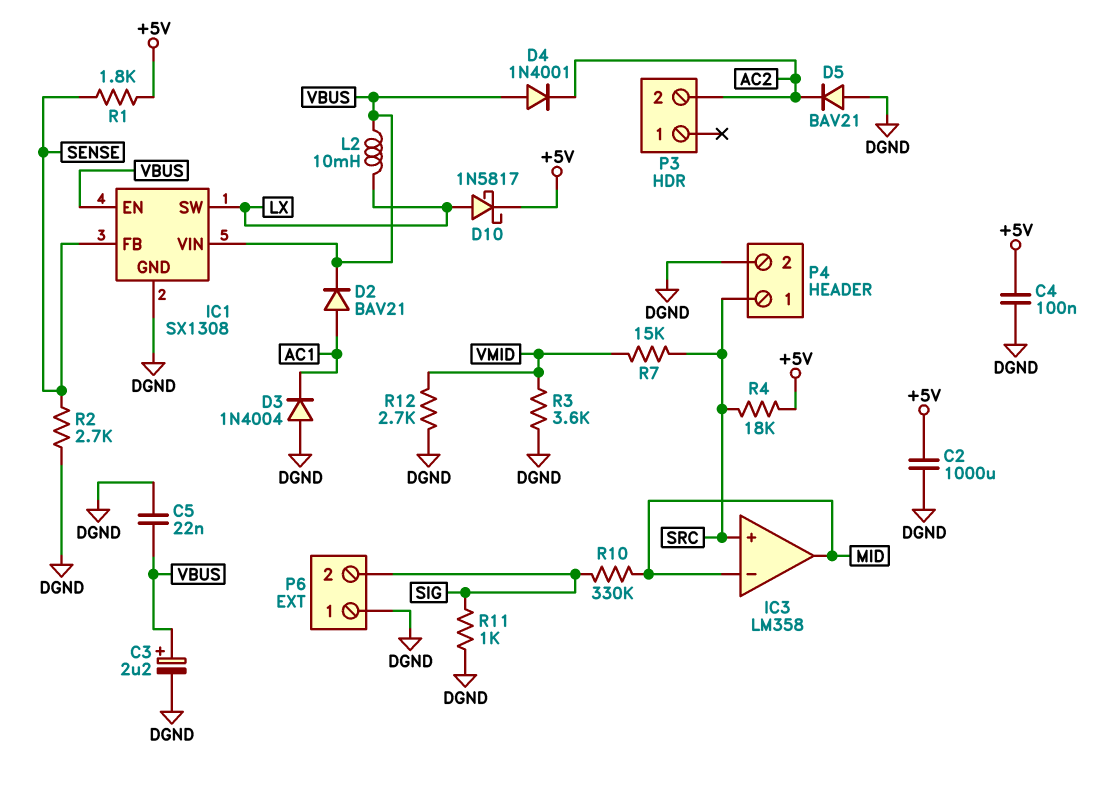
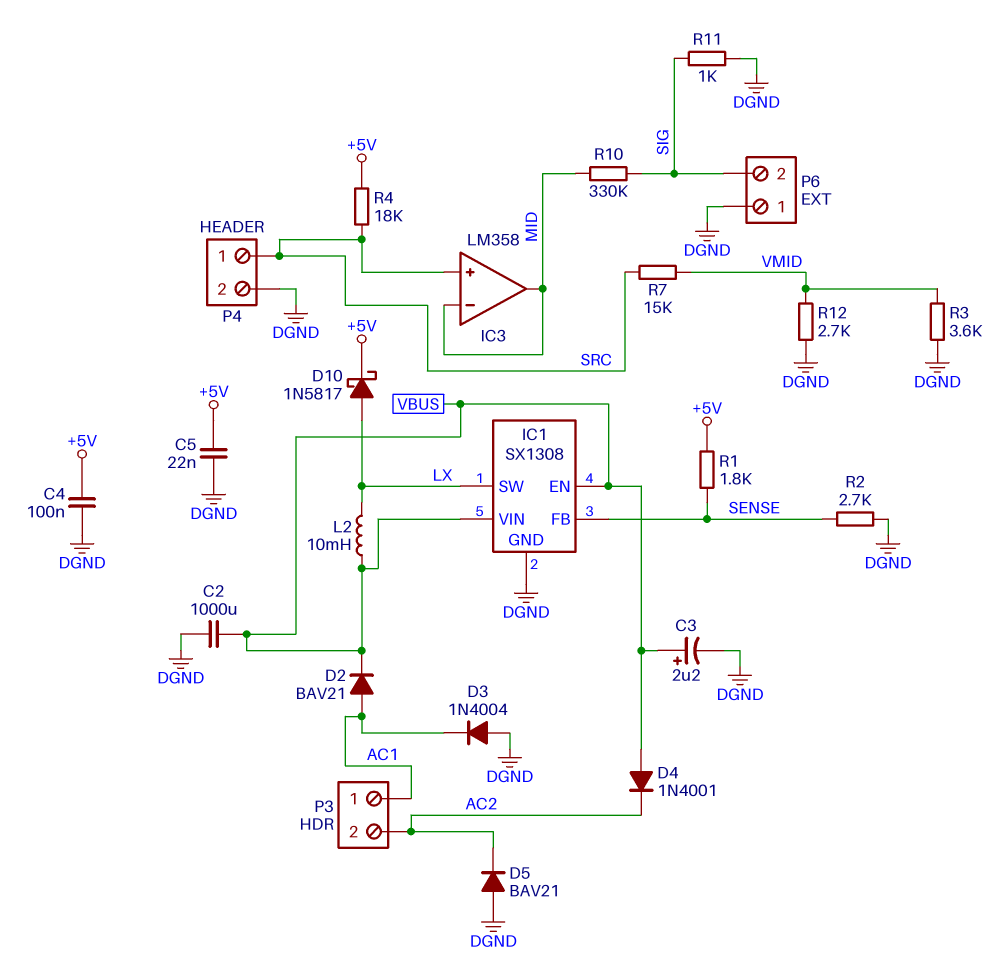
C2: 1000uF (+5V, DGND) -> 1000uF (DGND, VBUS)
C5: 22nF (DGND, VBUS) -> 22nF (+5V, DGND)
P3 pin 1: none -> AC1

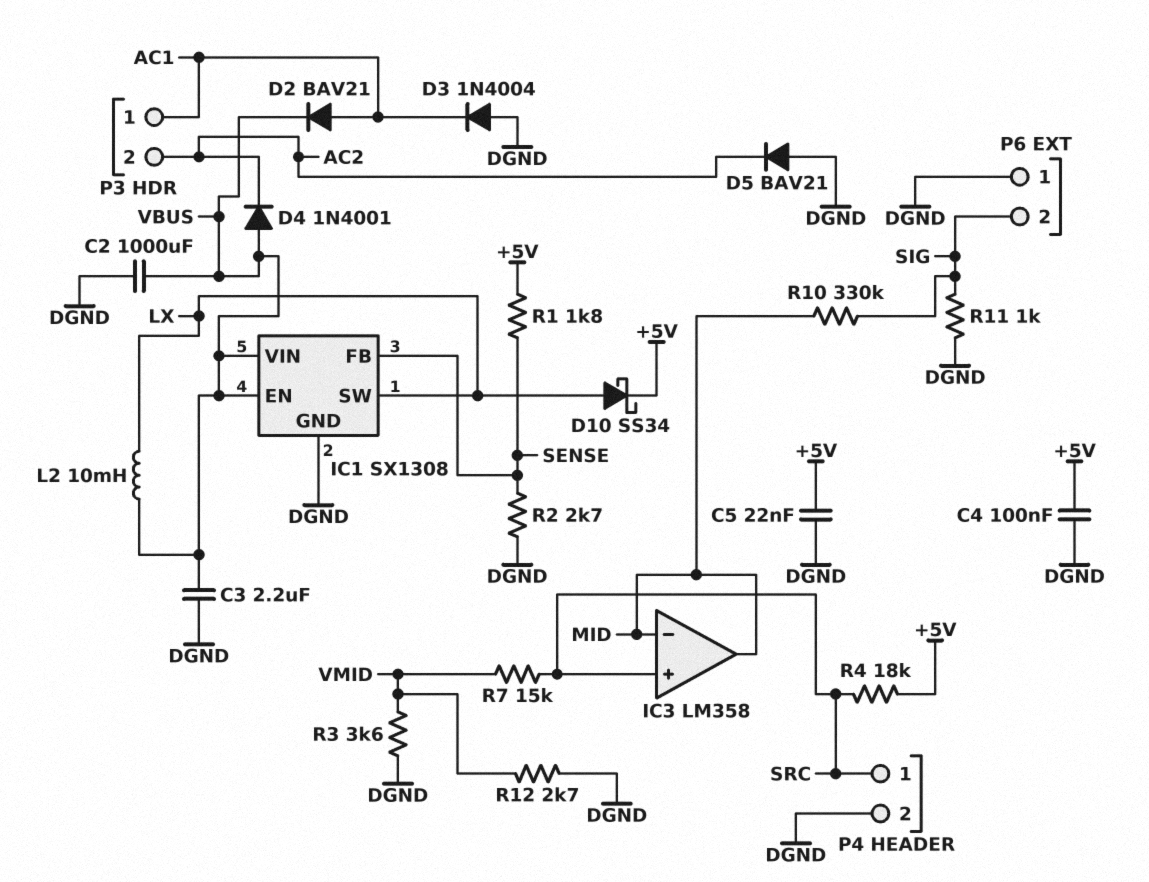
C3: 2.2uF (plus VBUS, minus DGND) -> 2.2uF (DGND, VBUS)
D10: schottky 1N5817 (A LX, K +5V) -> schottky SS34 (A LX, K +5V)

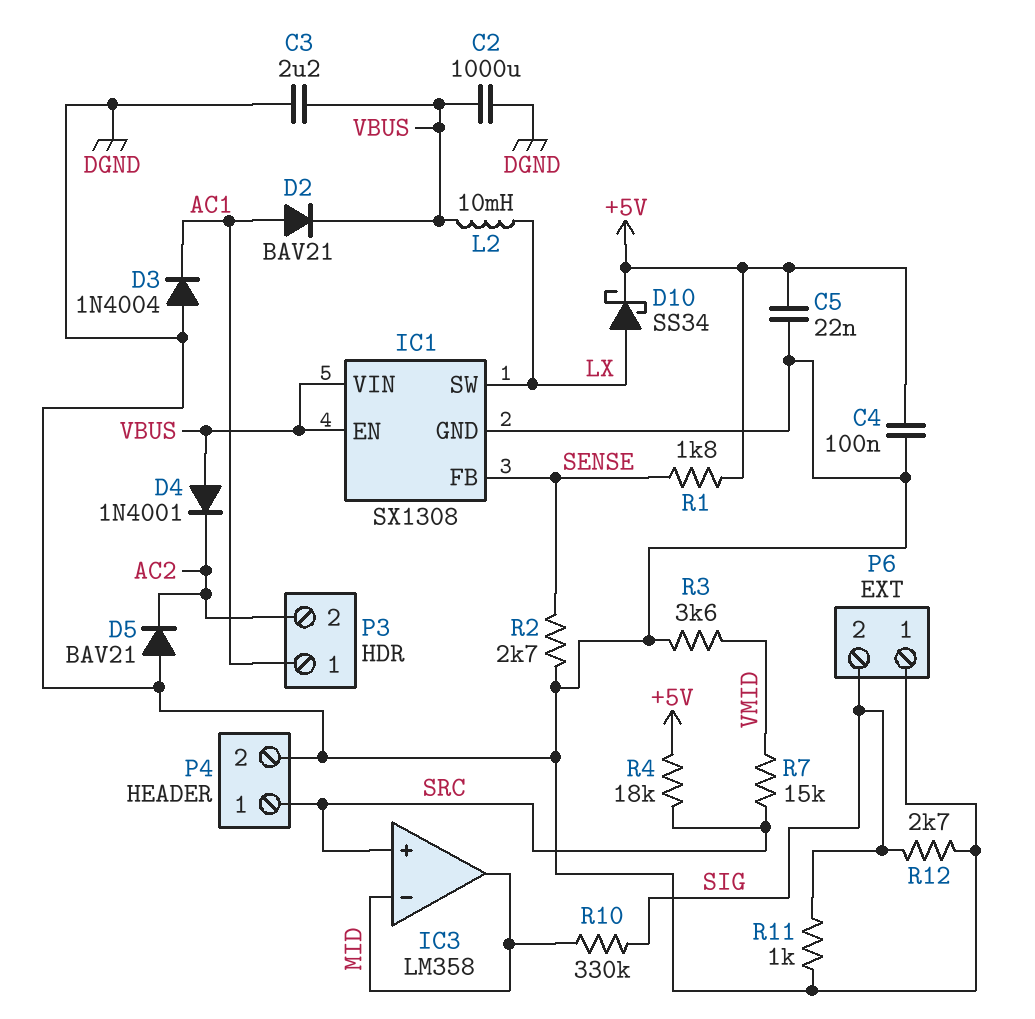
R12: 2.7k (DGND, VMID) -> 2.7k (DGND, SIG)

